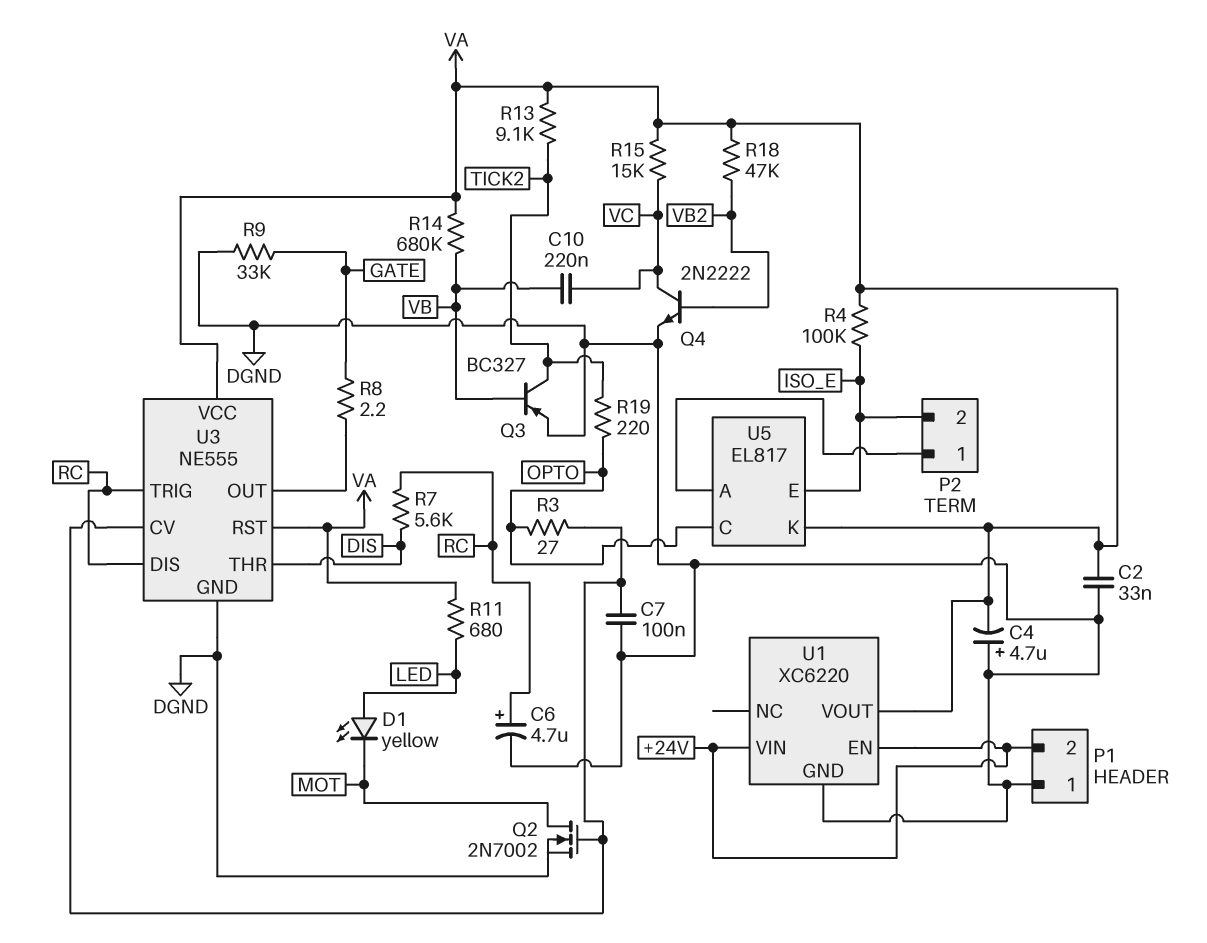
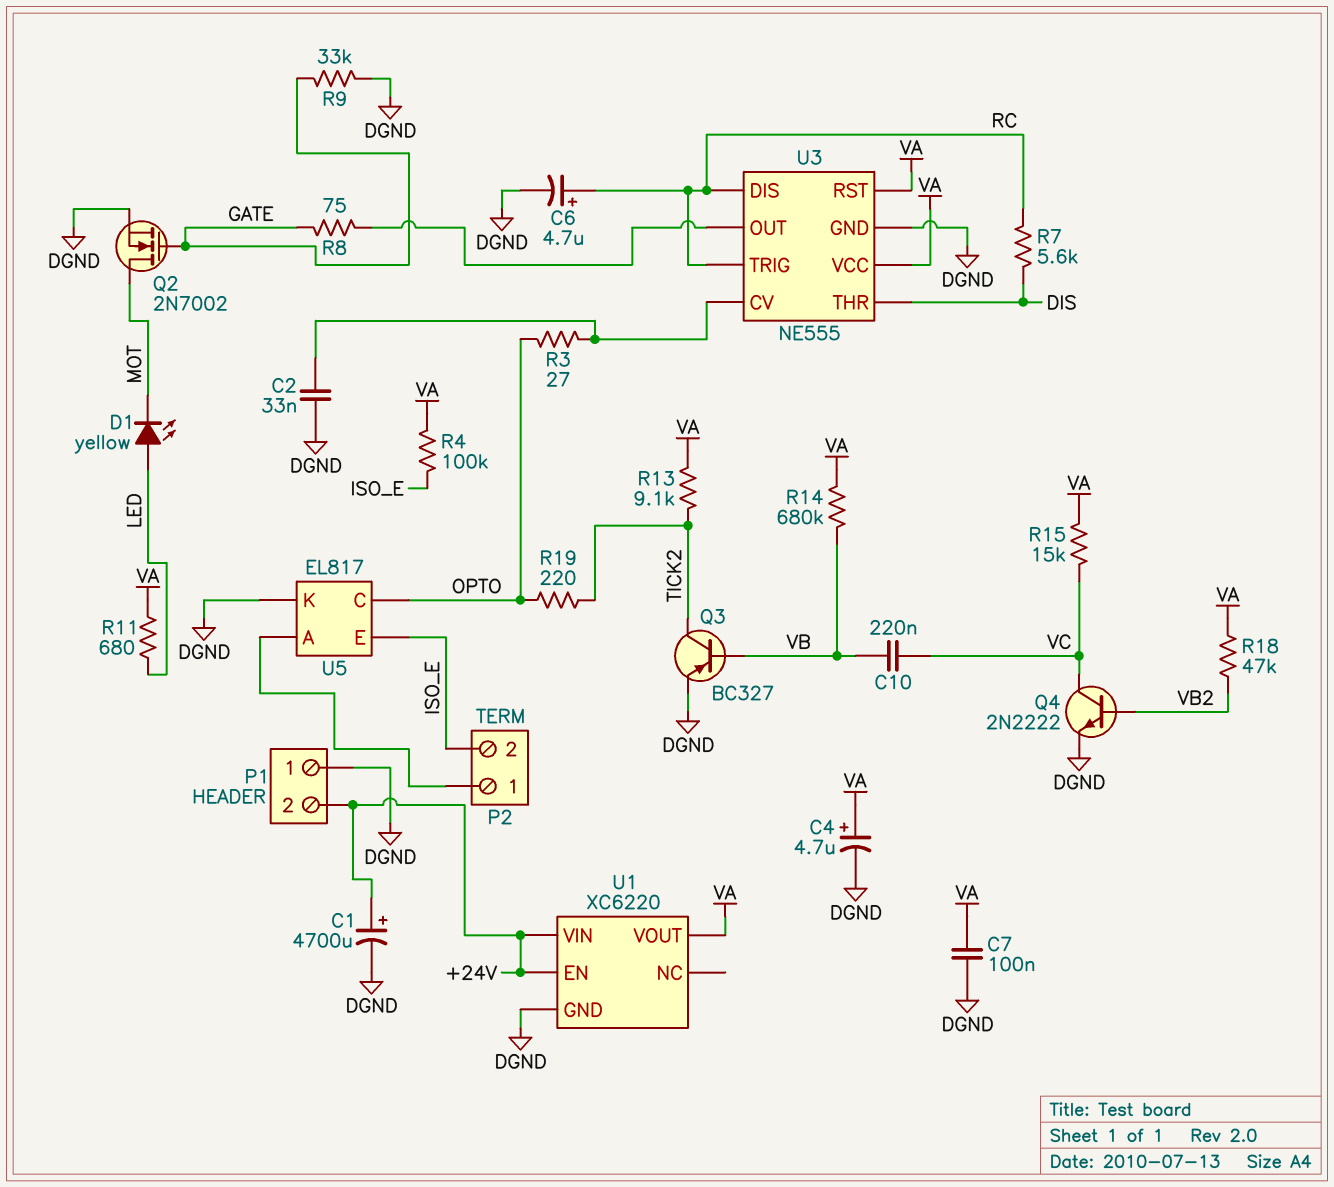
C1: none -> 4700uF (plus +24V, minus DGND)
C2: 33nF (DGND, VA) -> 33nF (DGND, U3/CV)
C4: 4.7uF (plus DGND, minus VA) -> 4.7uF (plus VA, minus DGND)
C7: 100nF (DGND, U3/CV) -> 100nF (DGND, VA)
Q2: NMOS 2N7002 (G U3/CV, D MOT, S DGND) -> NMOS 2N7002 (G GATE, D MOT, S DGND)
R8: 2.2 (GATE, U3/OUT) -> 75 (GATE, U3/OUT)
U5 pin K: VA -> DGND

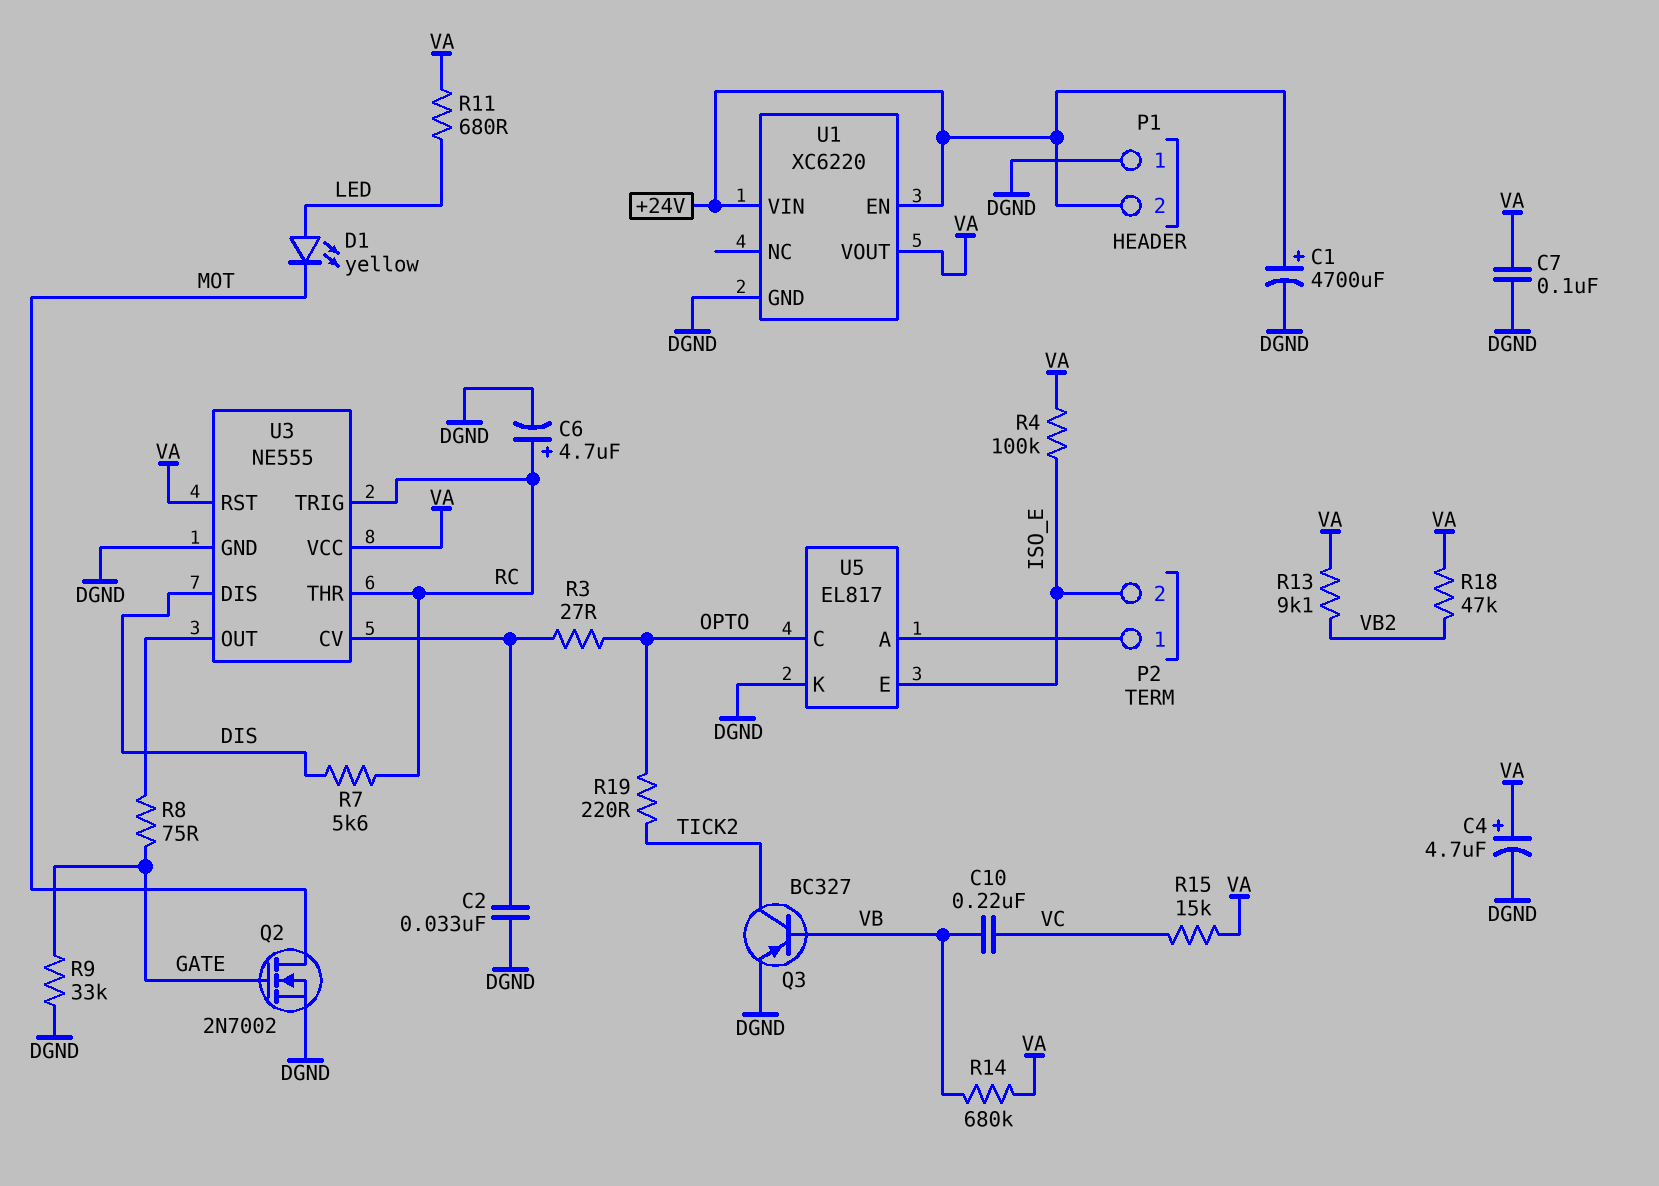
Q4: NPN 2N2222 (B VB2, C VC, E DGND) -> none
R13: 9.1k (TICK2, VA) -> 9.1k (VA, VB2)
U3 pin DIS: RC -> DIS
U3 pin THR: DIS -> RC

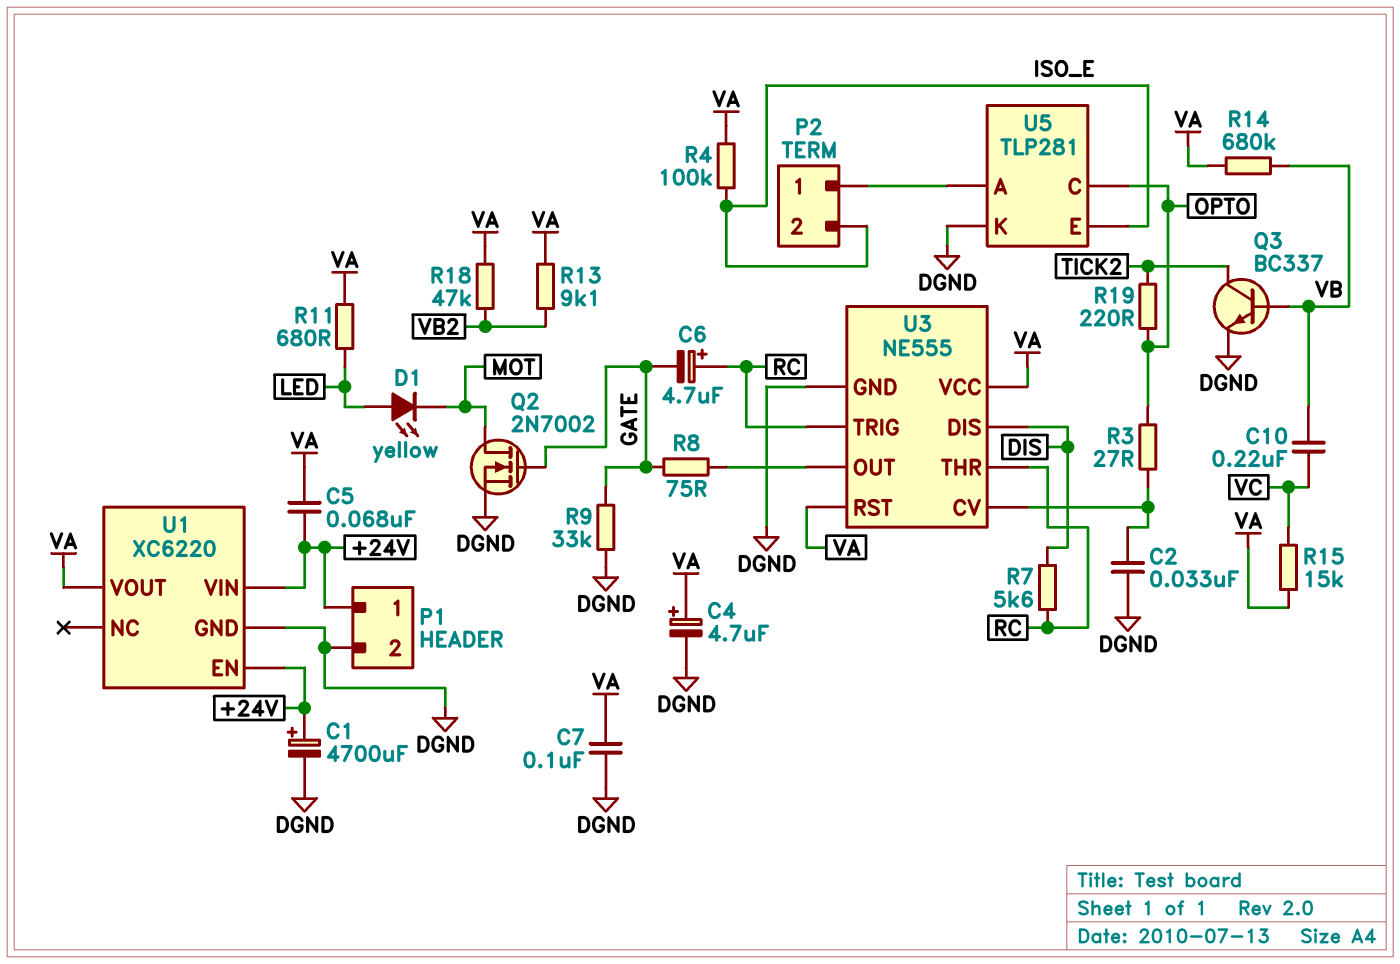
C5: none -> 68nF (+24V, VA)
C6: 4.7uF (plus RC, minus DGND) -> 4.7uF (plus RC, minus GATE)
P1 pin 1: DGND -> +24V
P1 pin 2: +24V -> DGND
Q3: PNP BC327 (B VB, C TICK2, E DGND) -> NPN BC337 (B VB, C TICK2, E DGND)
U5: EL817 -> TLP281

